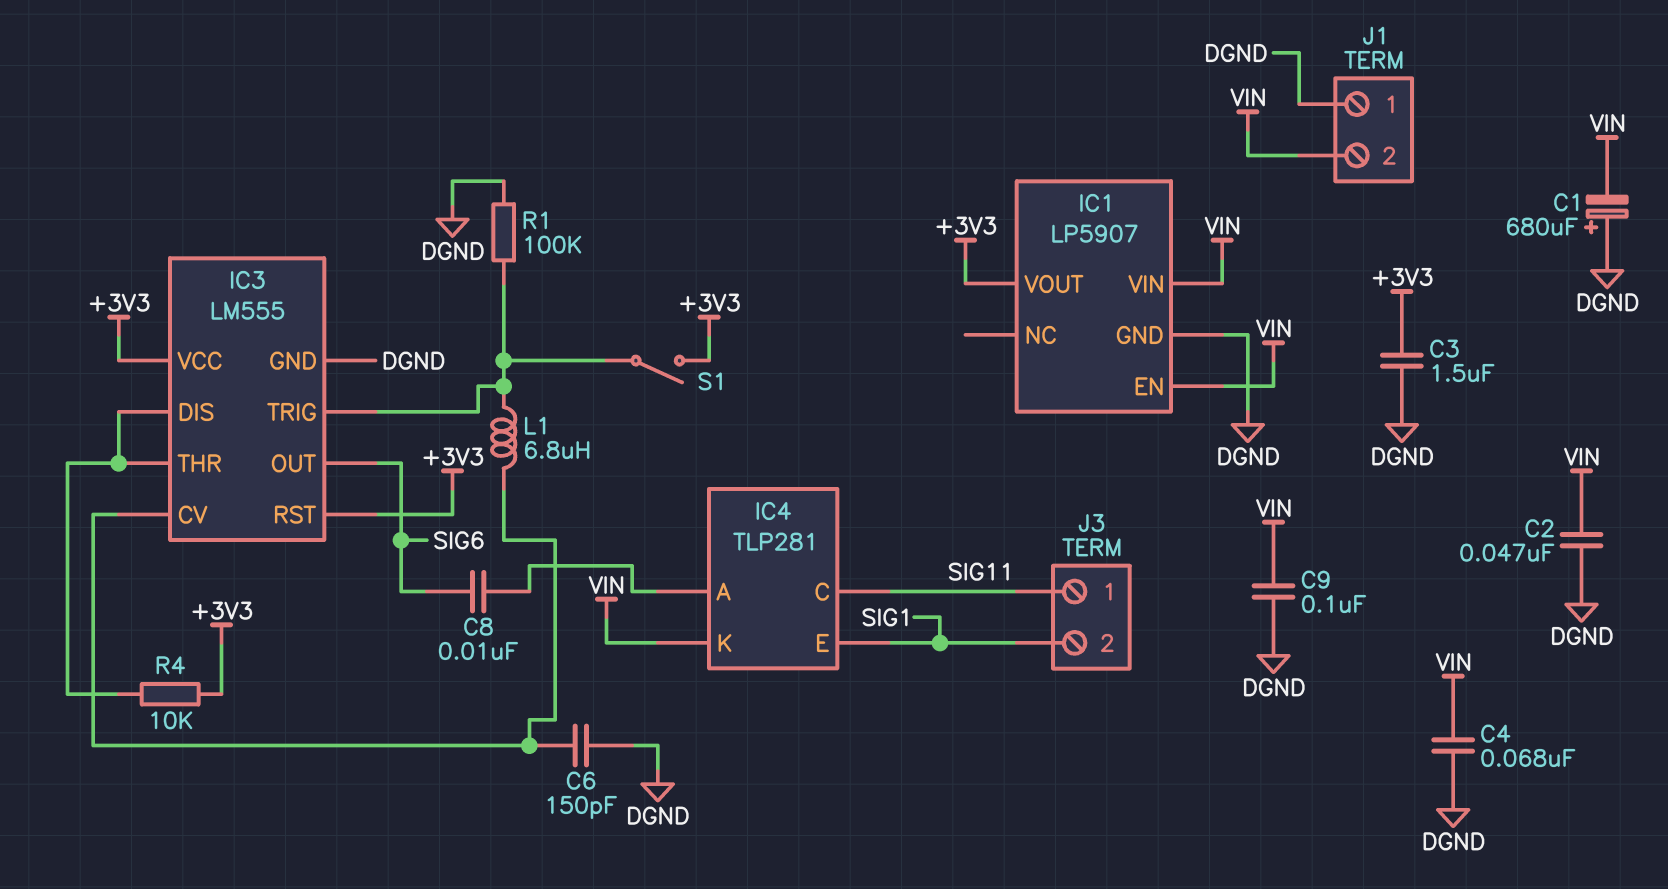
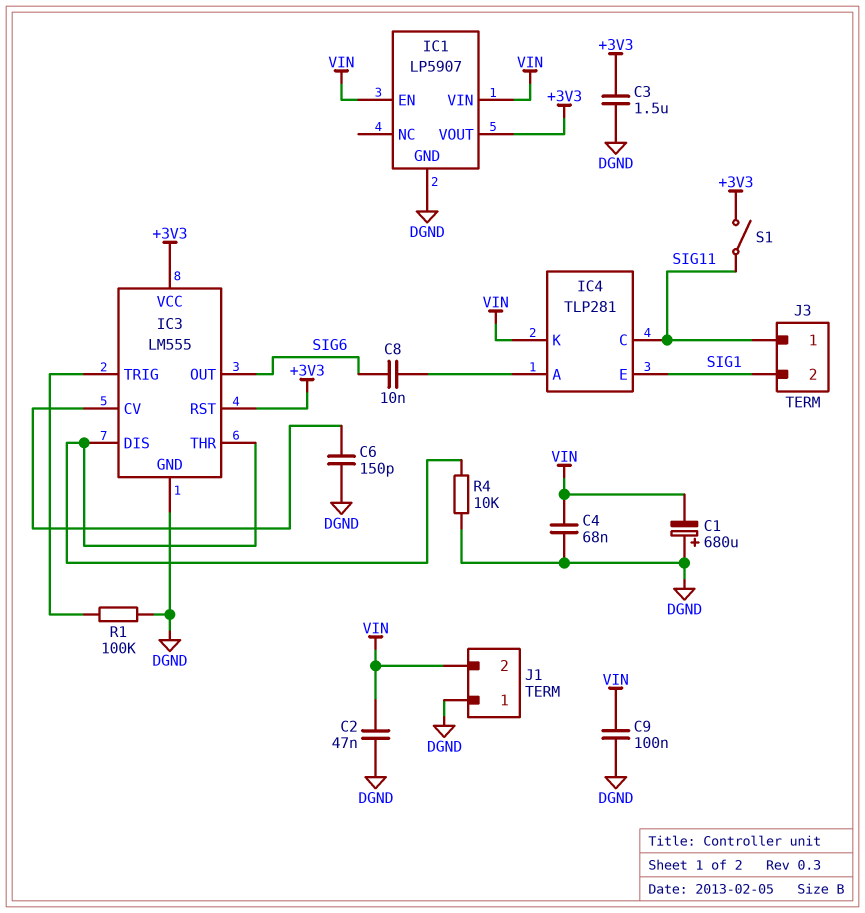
L1: 6.8uH (IC3/CV, IC3/TRIG) -> none
R4: 10k (+3V3, IC3/DIS) -> 10k (DGND, IC3/DIS)
S1: switch (+3V3, IC3/TRIG) -> switch (+3V3, SIG11)

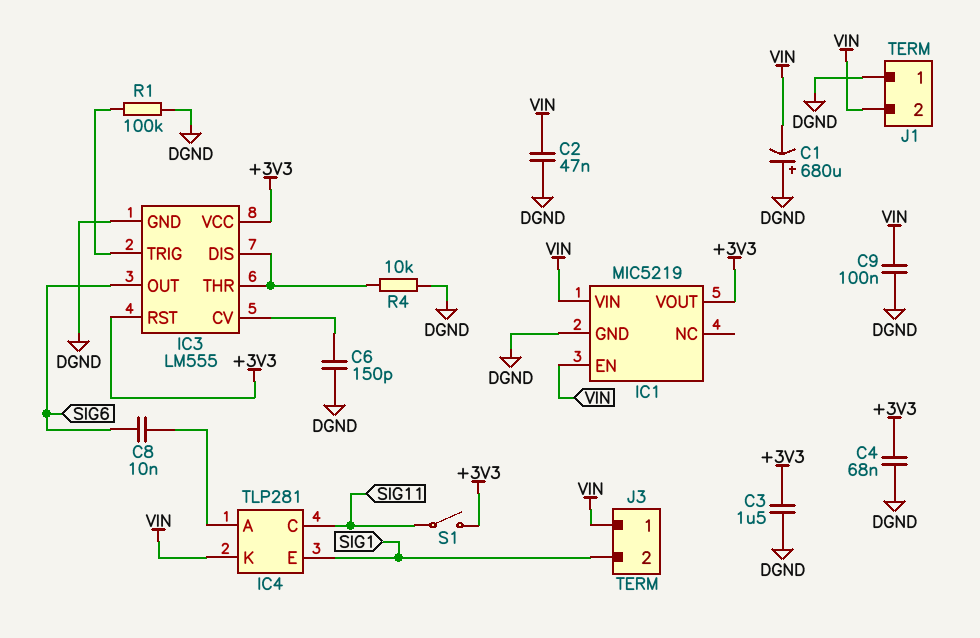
C4: 68nF (DGND, VIN) -> 68nF (+3V3, DGND)
IC1: LP5907 -> MIC5219
J3 pin 1: SIG11 -> VIN

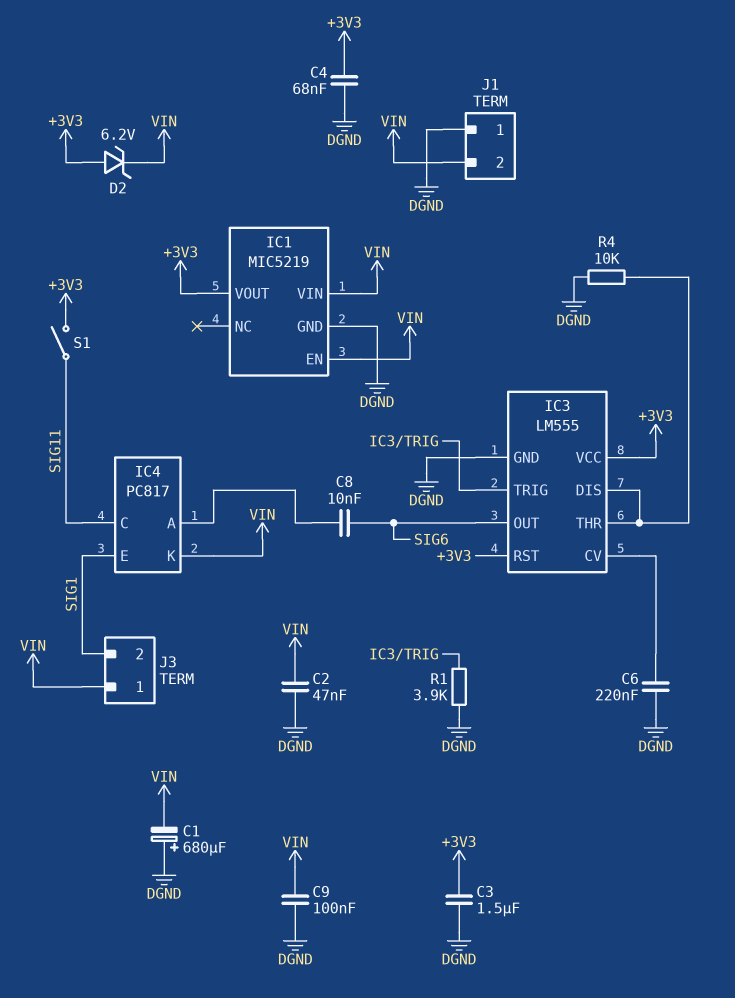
C6: 150pF (DGND, IC3/CV) -> 220nF (DGND, IC3/CV)
D2: none -> zener 6.2V (A +3V3, K VIN)
IC4: TLP281 -> PC817
R1: 100k (DGND, IC3/TRIG) -> 3.9k (DGND, IC3/TRIG)

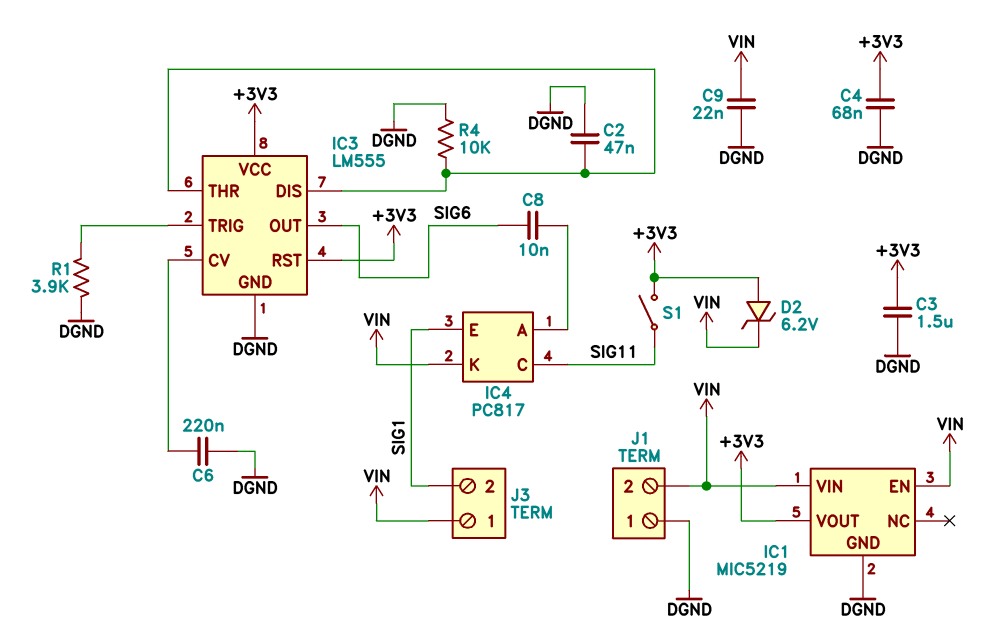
C1: 680uF (plus DGND, minus VIN) -> none
C2: 47nF (DGND, VIN) -> 47nF (DGND, IC3/DIS)
C9: 100nF (DGND, VIN) -> 22nF (DGND, VIN)

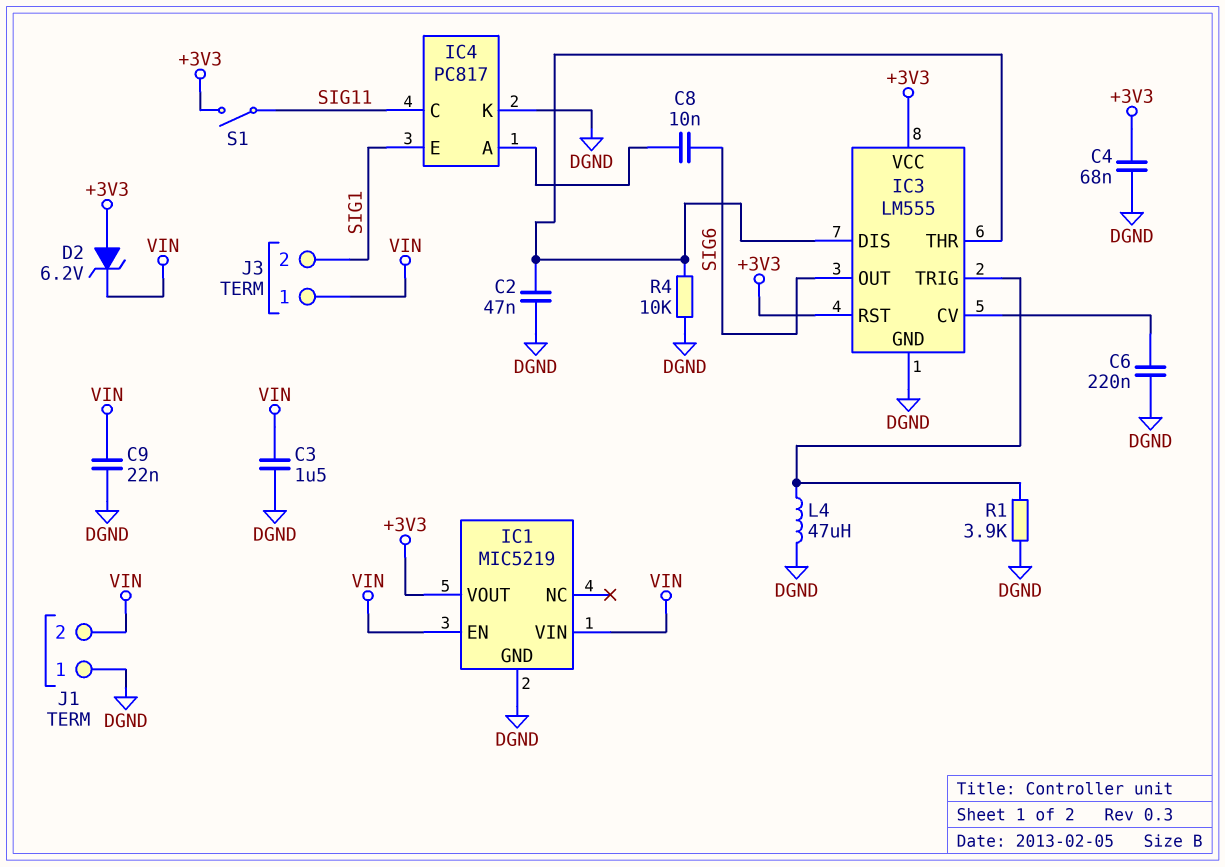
C3: 1.5uF (+3V3, DGND) -> 1.5uF (DGND, VIN)
IC4 pin K: VIN -> DGND
L4: none -> 47uH (DGND, IC3/TRIG)

